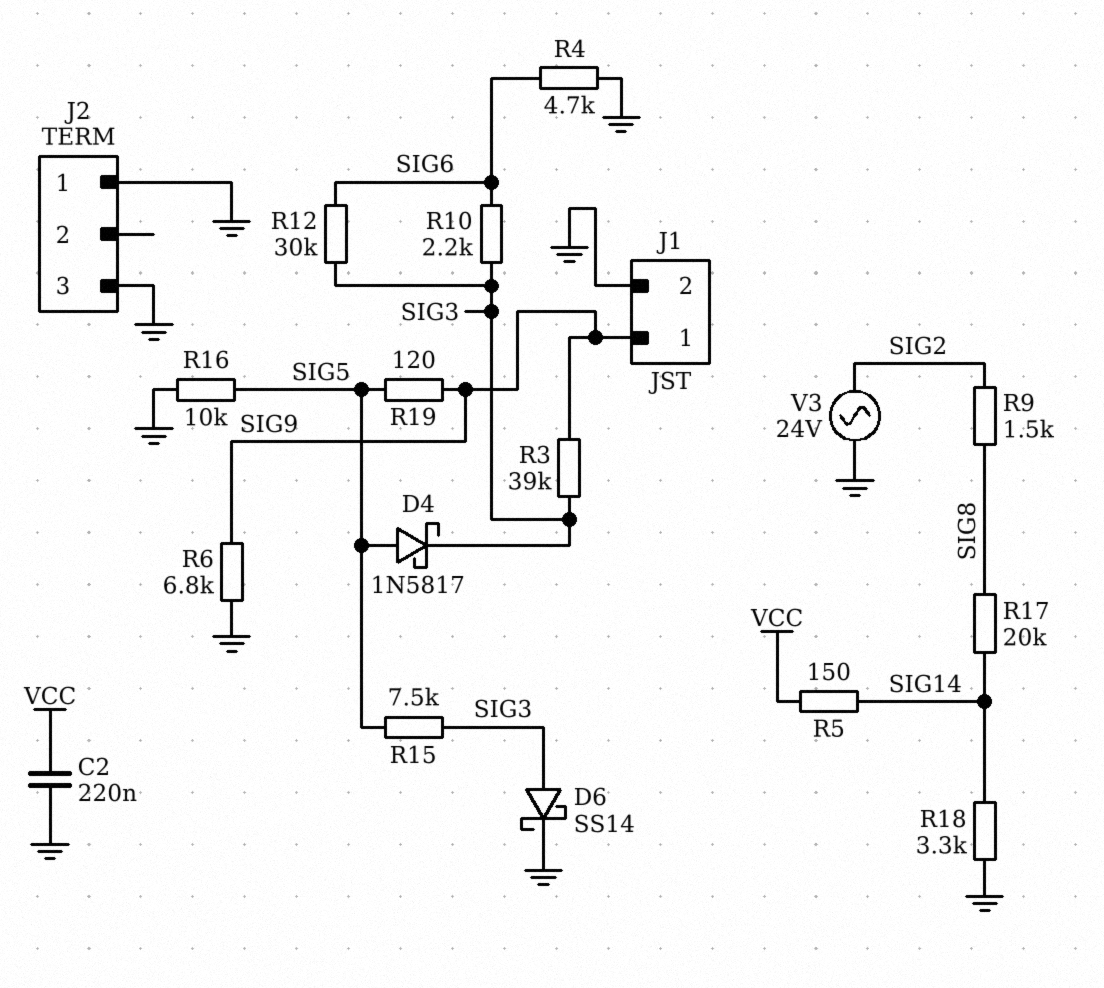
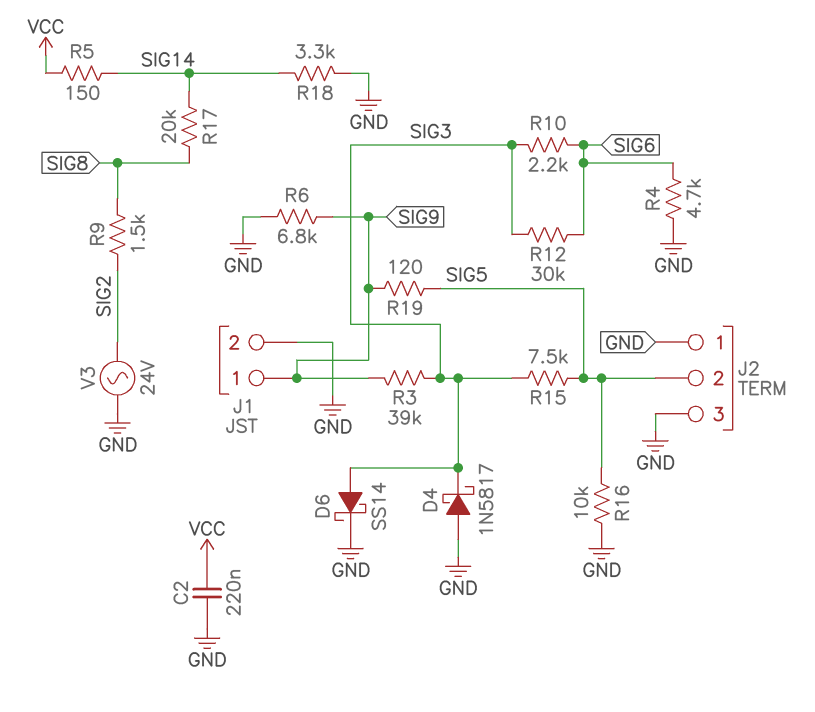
D4: schottky 1N5817 (A SIG5, K SIG3) -> schottky 1N5817 (A GND, K SIG3)
J2 pin 2: none -> SIG5

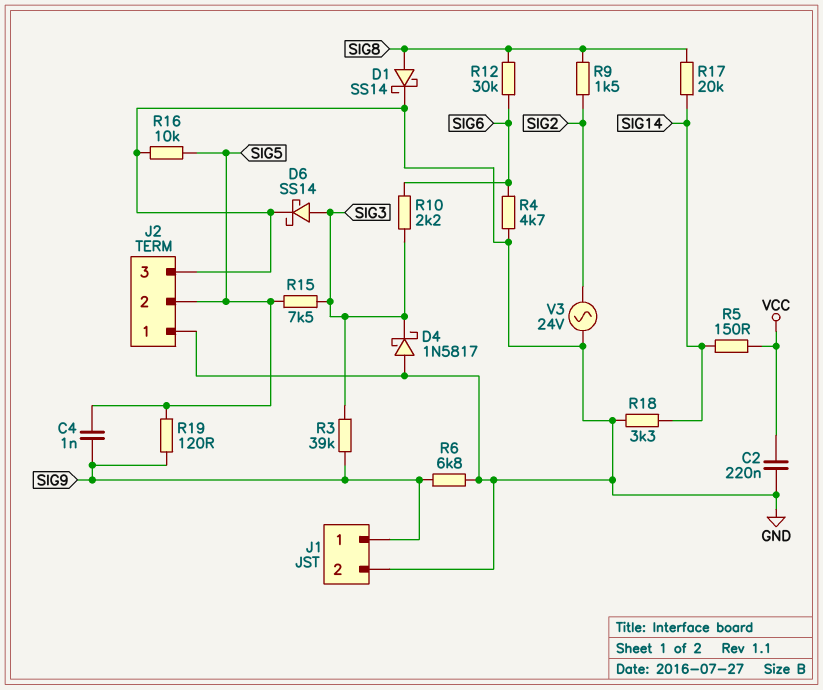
C4: none -> 1nF (SIG5, SIG9)
D1: none -> schottky SS14 (A SIG8, K GND)
R12: 30k (SIG3, SIG6) -> 30k (SIG6, SIG8)

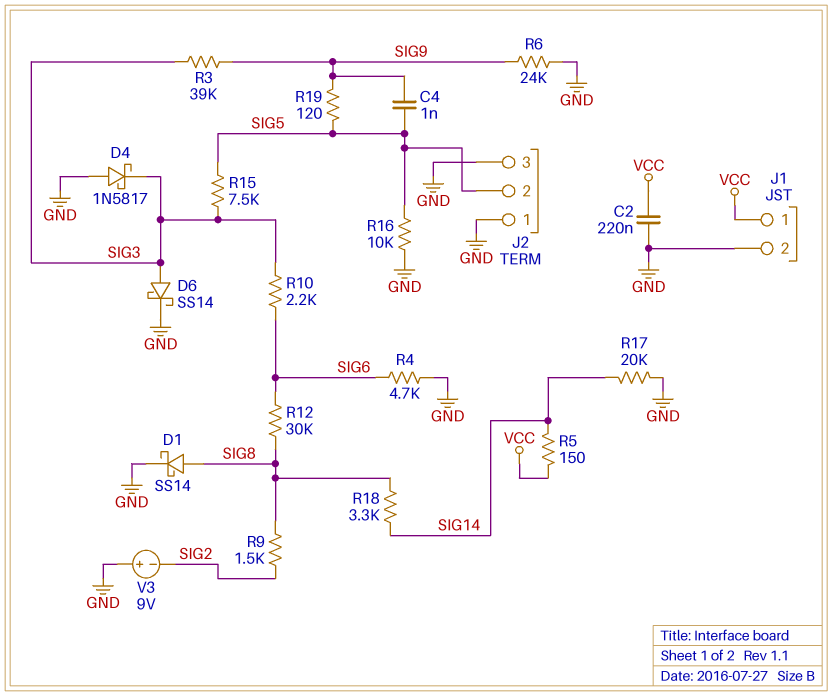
J1 pin 1: SIG9 -> VCC
R6: 6.8k (GND, SIG9) -> 24k (GND, SIG9)
R17: 20k (SIG8, SIG14) -> 20k (GND, SIG14)
R18: 3.3k (GND, SIG14) -> 3.3k (SIG8, SIG14)
V3: AC 24V (GND, SIG2) -> 9V (plus GND, minus SIG2)

